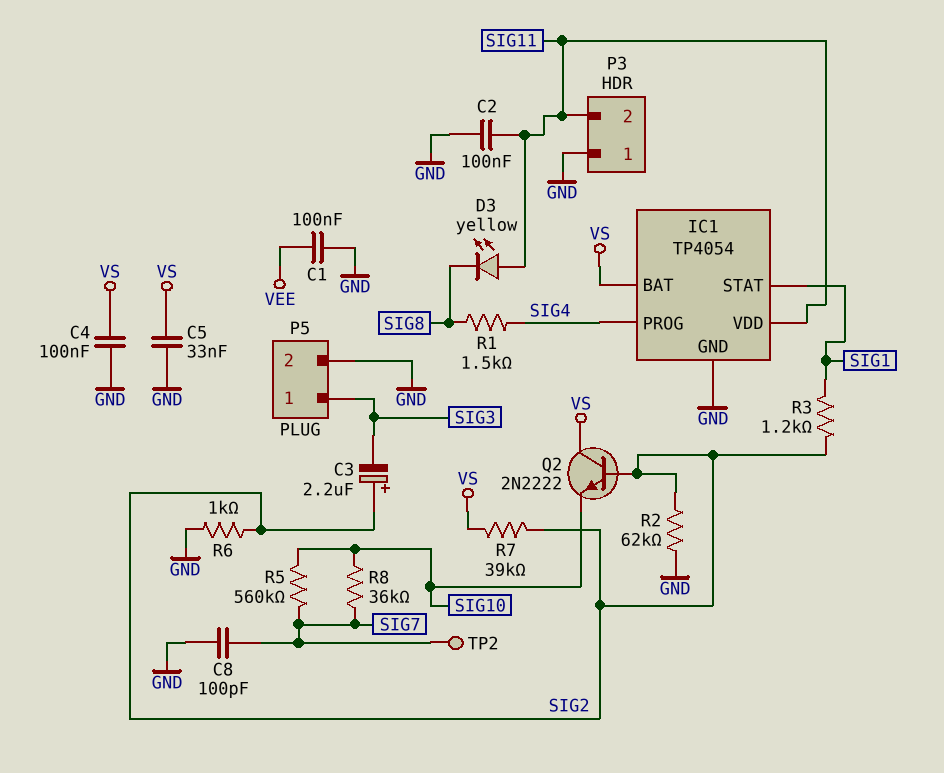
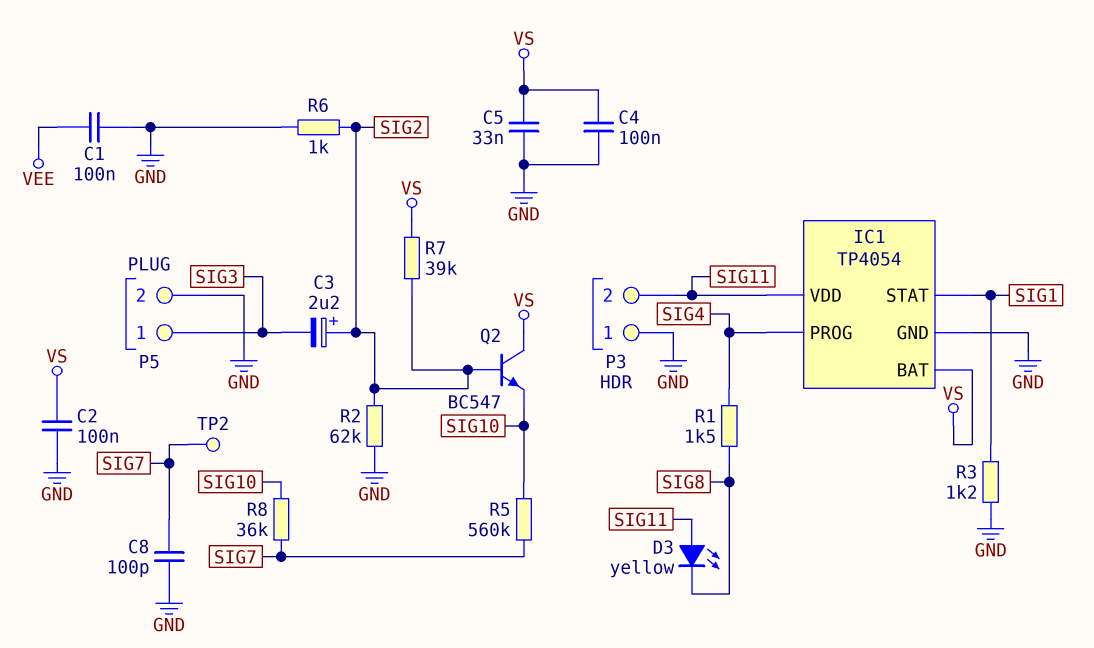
C2: 100nF (GND, SIG11) -> 100nF (GND, VS)
Q2: NPN 2N2222 (B SIG2, C VS, E SIG10) -> NPN BC547 (B SIG2, C VS, E SIG10)
R3: 1.2k (SIG1, SIG2) -> 1.2k (GND, SIG1)

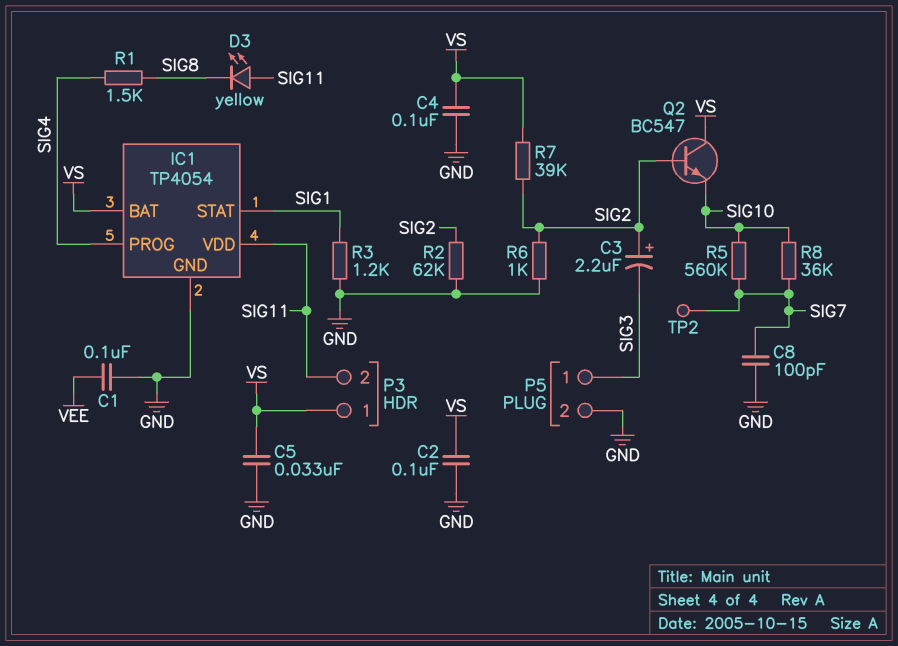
P3 pin 1: GND -> VS

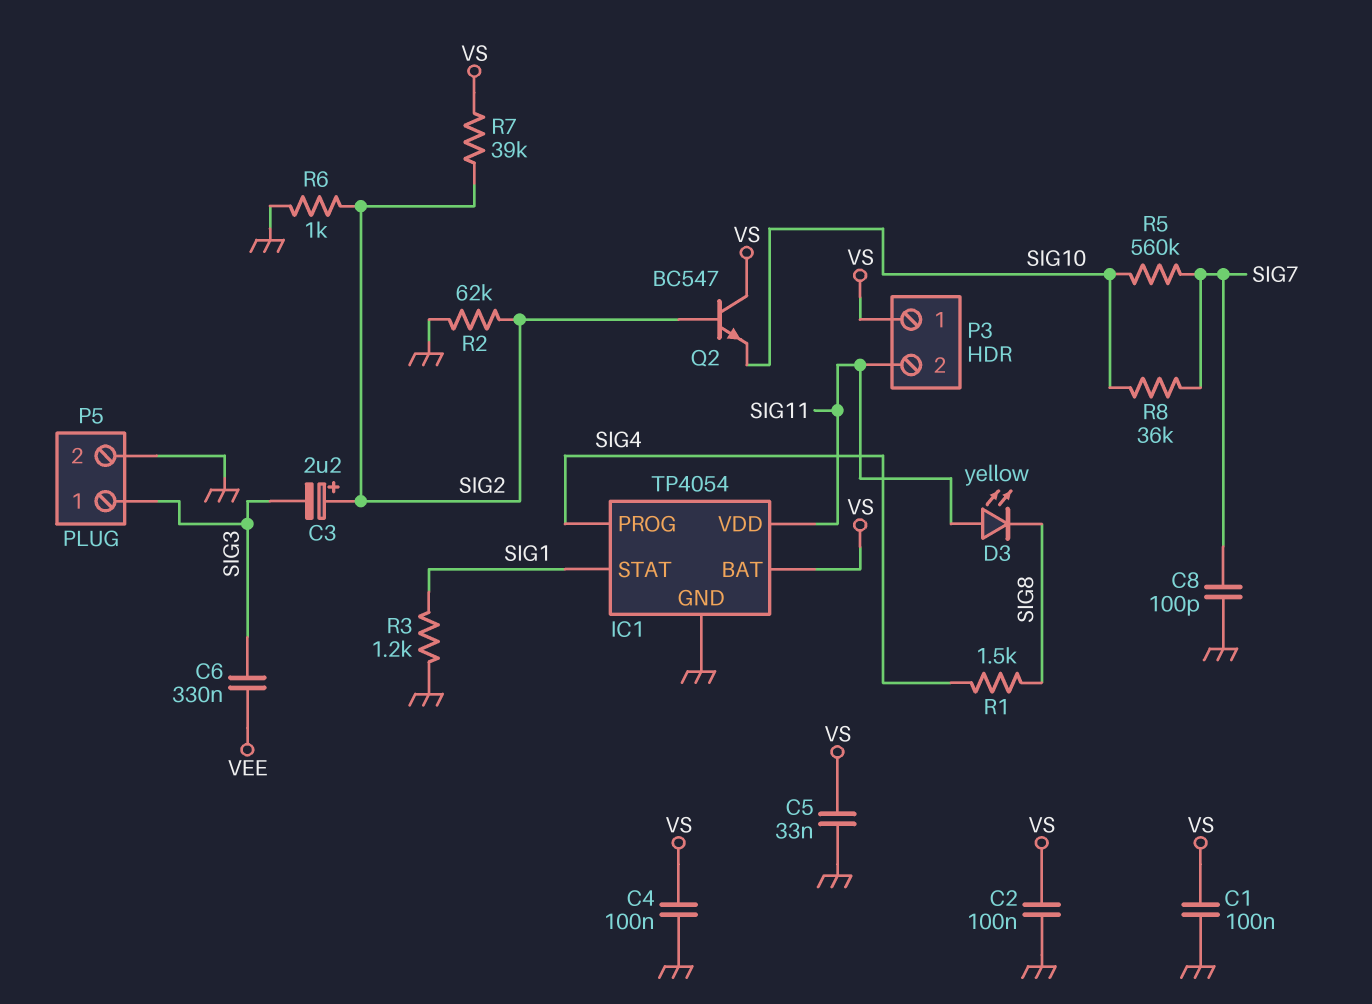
C1: 100nF (GND, VEE) -> 100nF (GND, VS)
C6: none -> 330nF (SIG3, VEE)
TP2: test point (SIG7) -> none

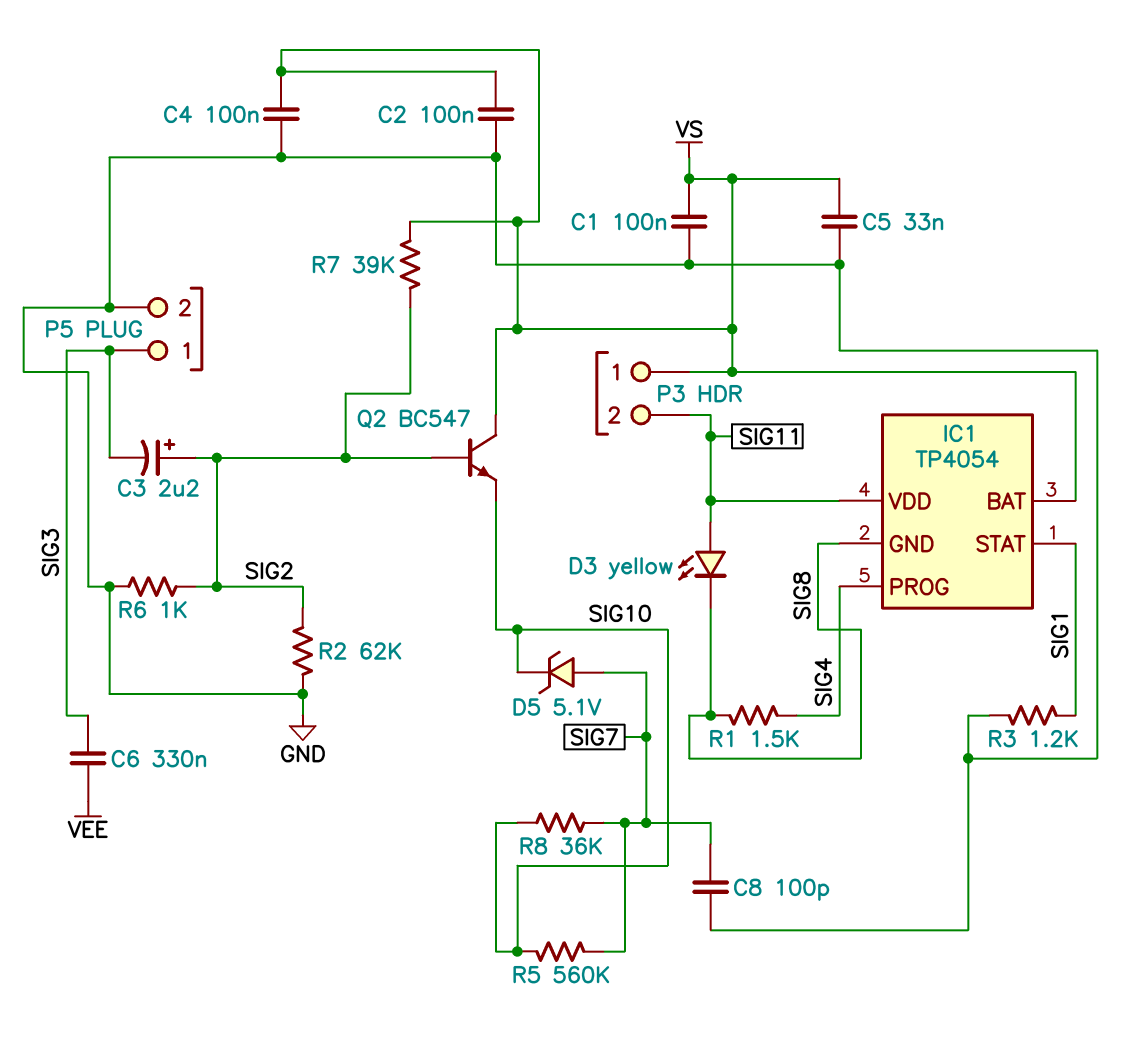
D5: none -> zener 5.1V (A SIG7, K SIG10)
IC1 pin GND: GND -> SIG8

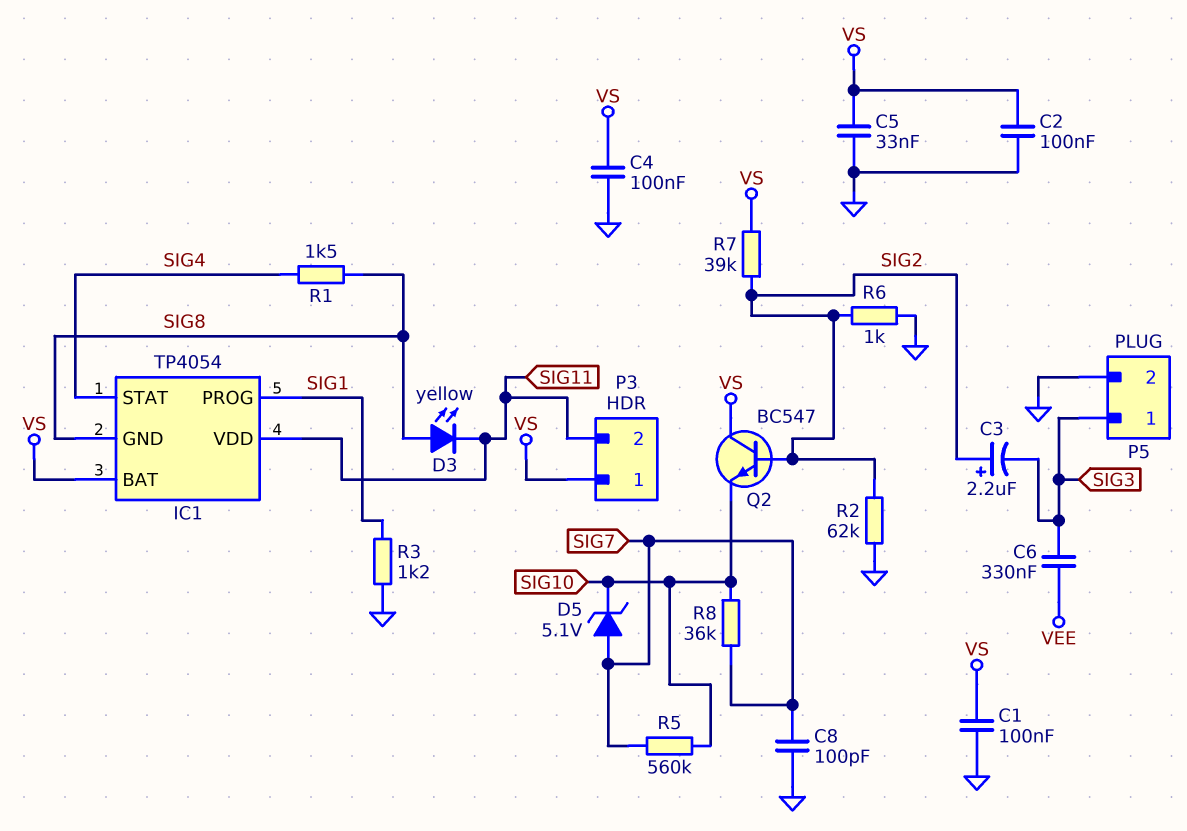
D3: LED yellow (A SIG11, K SIG8) -> LED yellow (A SIG8, K SIG11)
IC1 pin PROG: SIG4 -> SIG1
IC1 pin STAT: SIG1 -> SIG4

